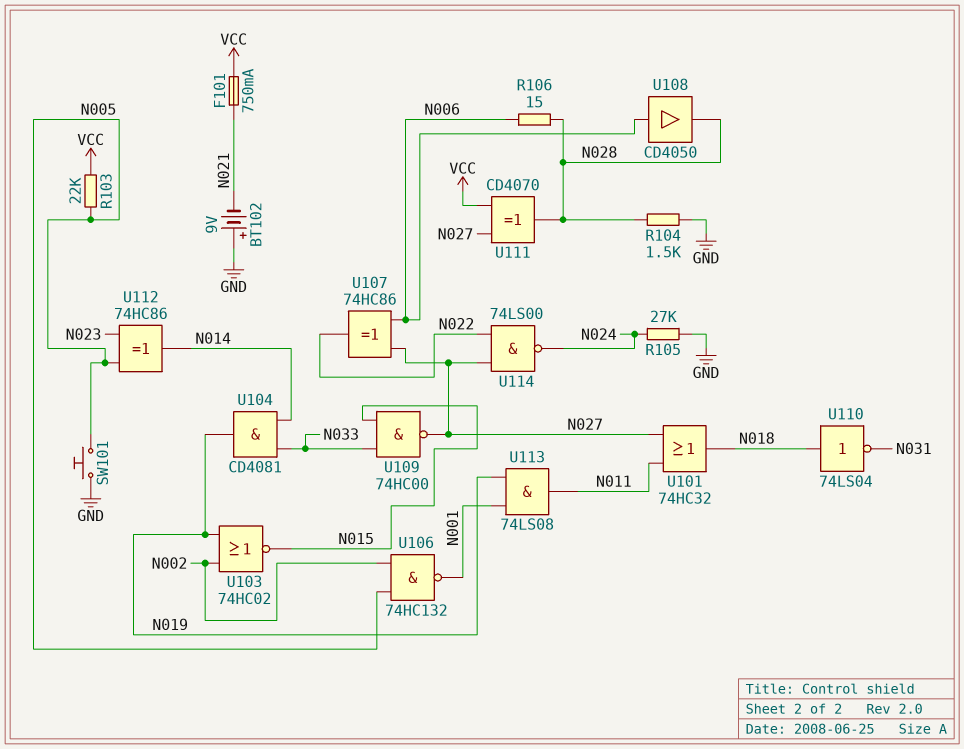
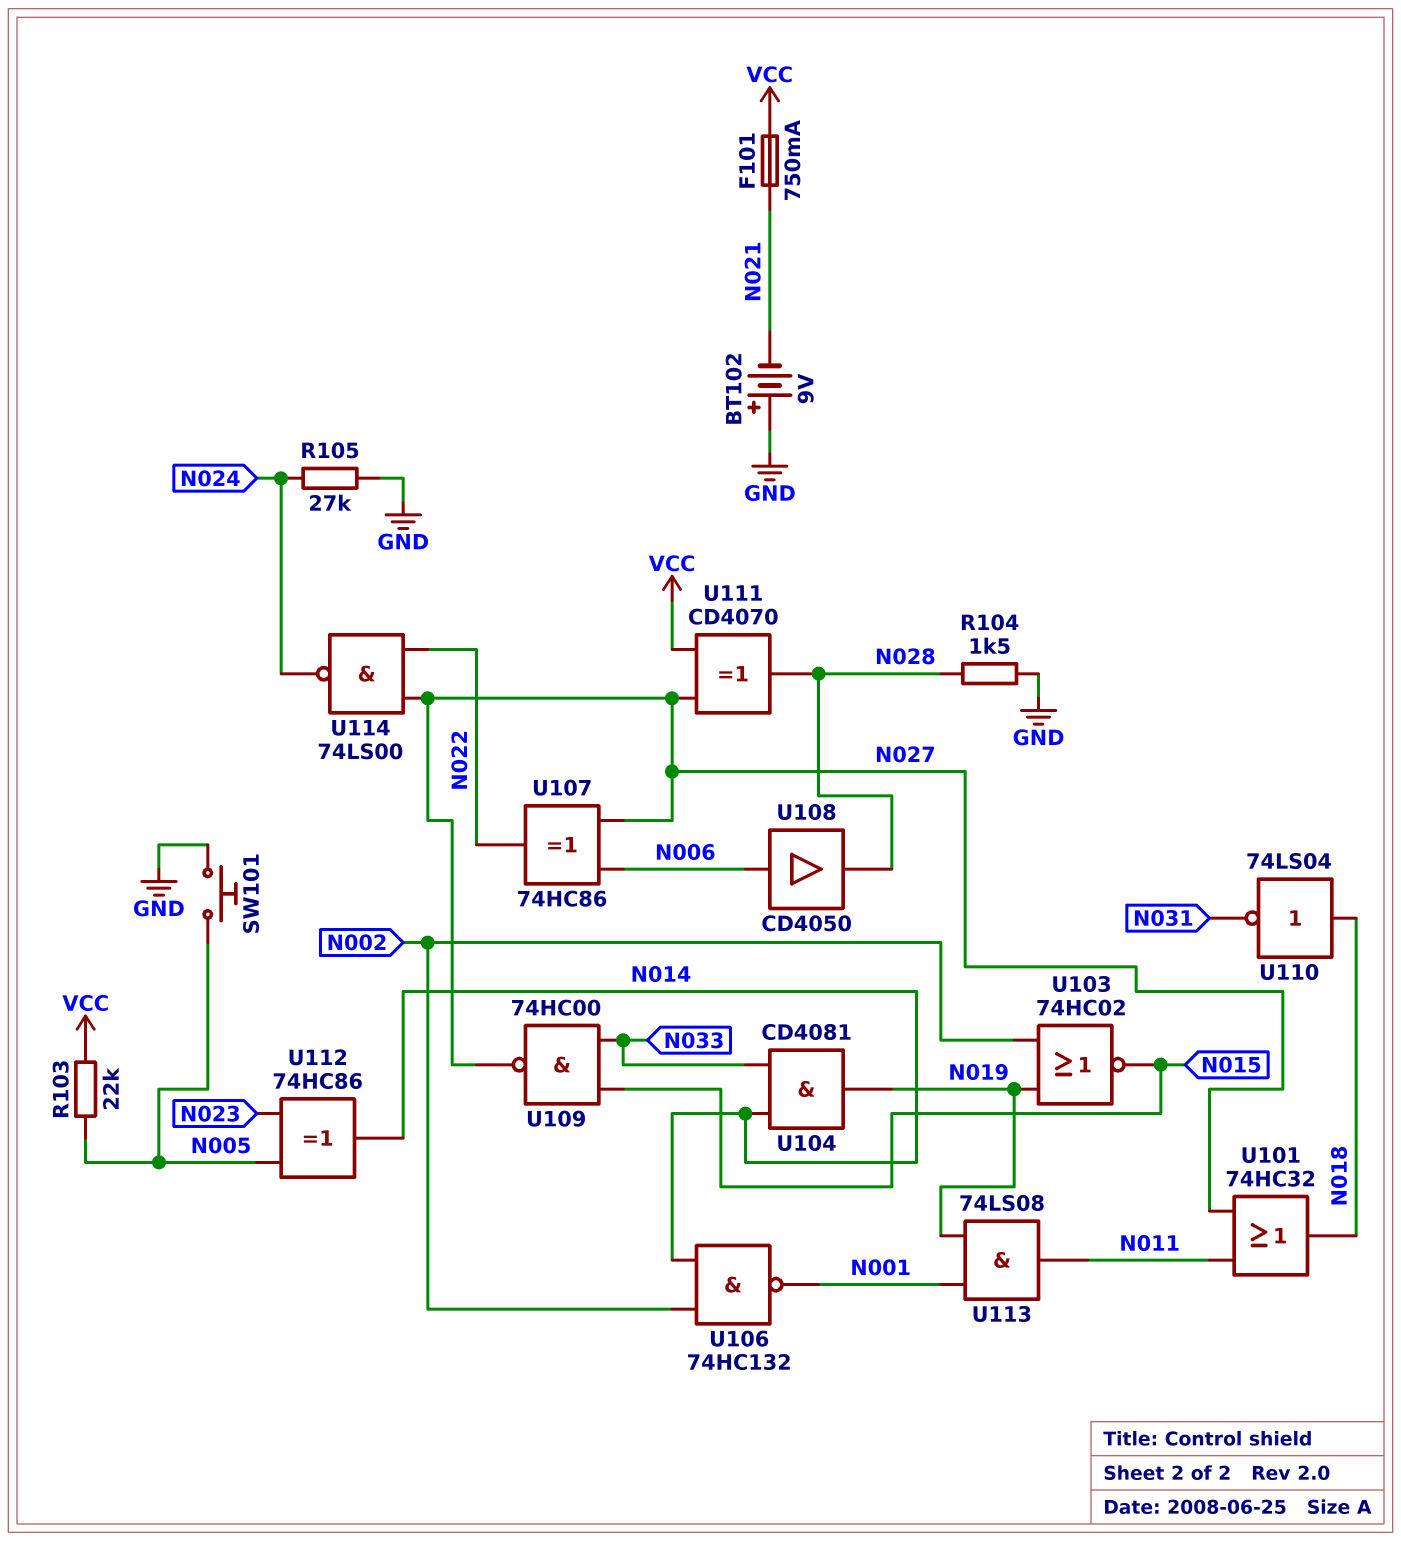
R106: 15 (N006, N028) -> none
U106: NAND 74HC132 (in N002, in N005, out N001) -> NAND 74HC132 (in N002, in N014, out N001)

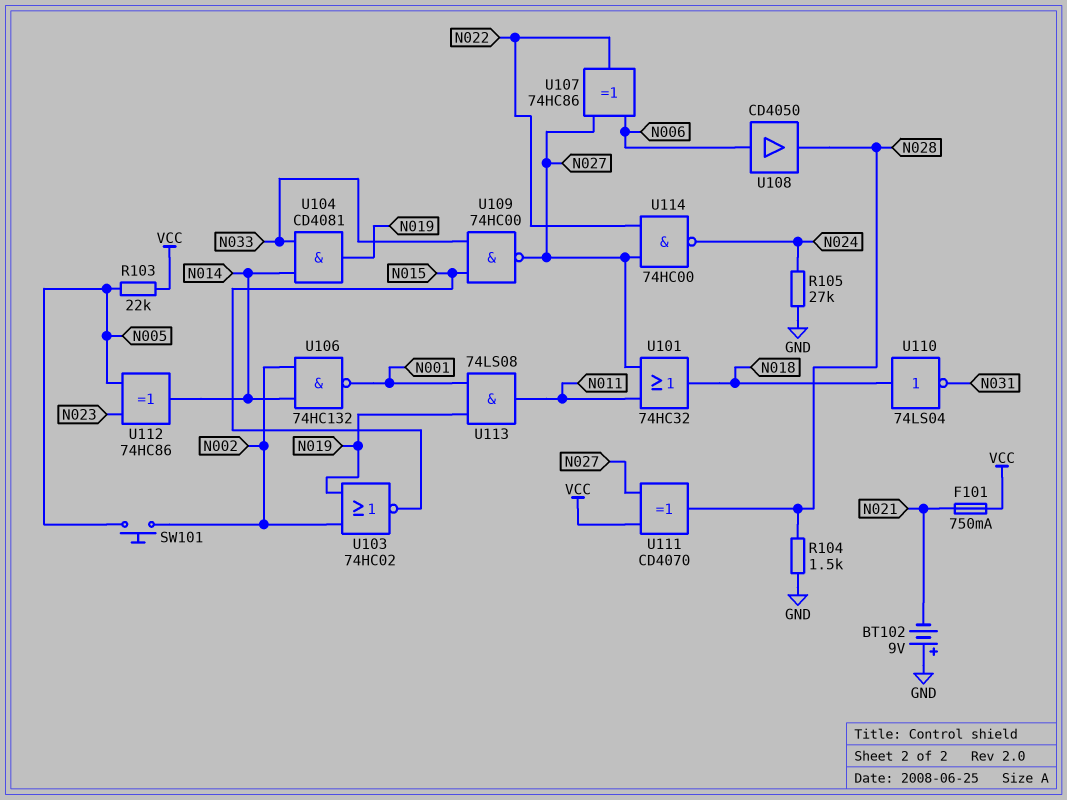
SW101: button (GND, N005) -> button (N002, N005)
U114: NAND 74LS00 (in N022, in N027, out N024) -> NAND 74HC00 (in N022, in N027, out N024)

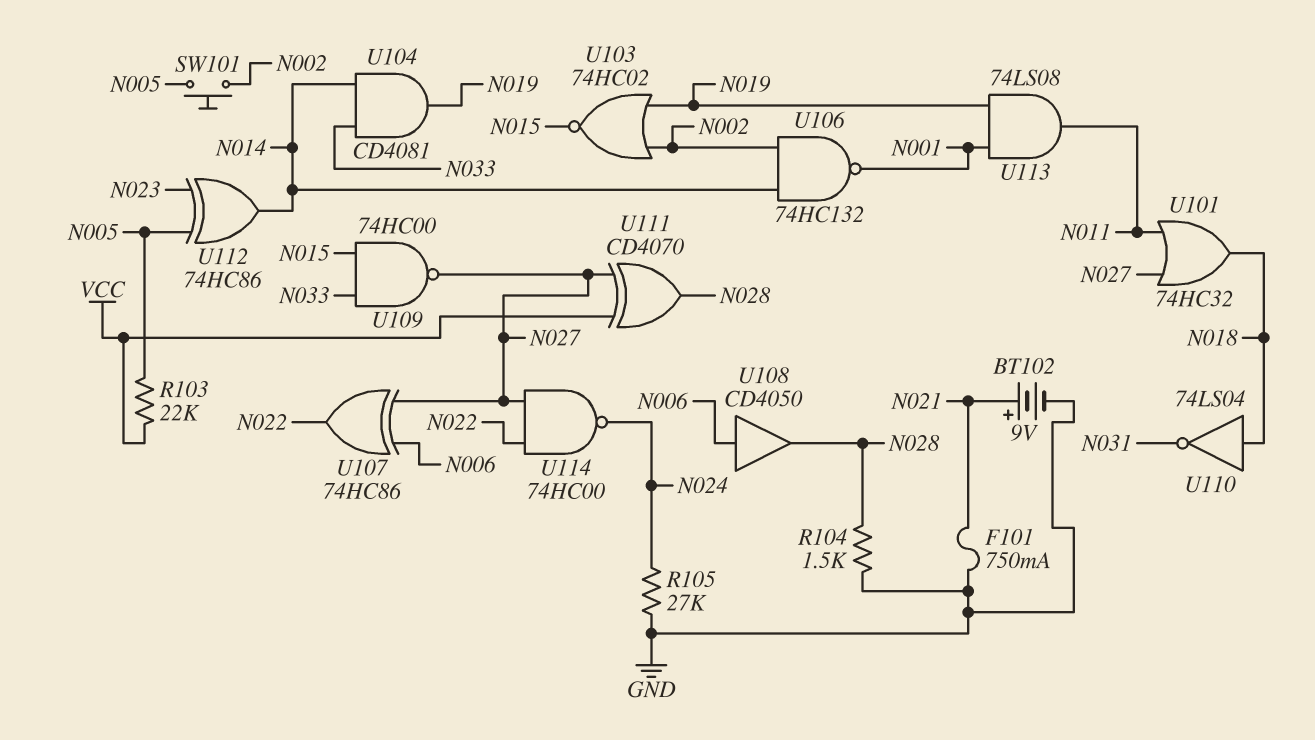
BT102: 9V (plus GND, minus N021) -> 9V (plus N021, minus GND)
F101: 750mA (N021, VCC) -> 750mA (GND, N021)

